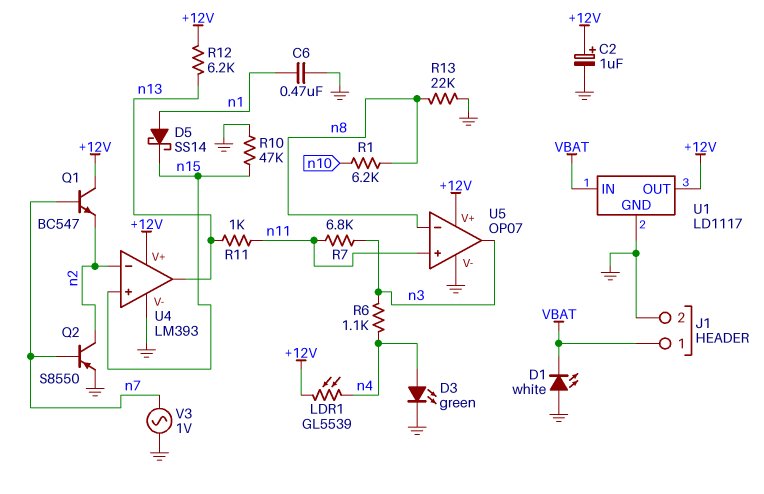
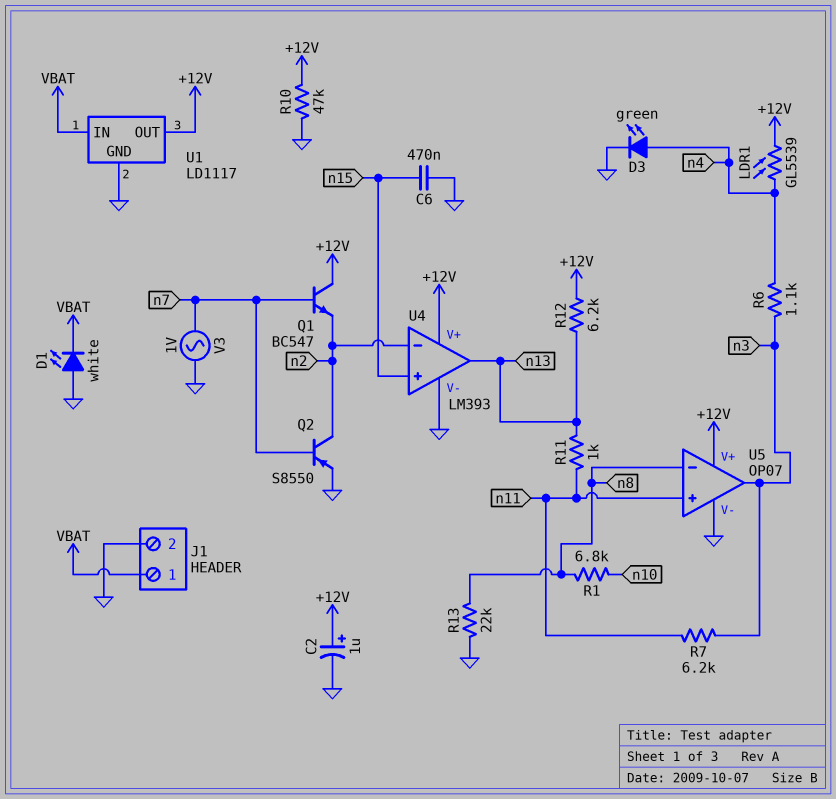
C6: 470nF (GND, n1) -> 470nF (GND, n15)
D5: schottky SS14 (A n1, K n15) -> none
R1: 6.2k (n8, n10) -> 6.8k (n8, n10)
R7: 6.8k (n3, n11) -> 6.2k (n3, n11)
R10: 47k (GND, n15) -> 47k (+12V, GND)

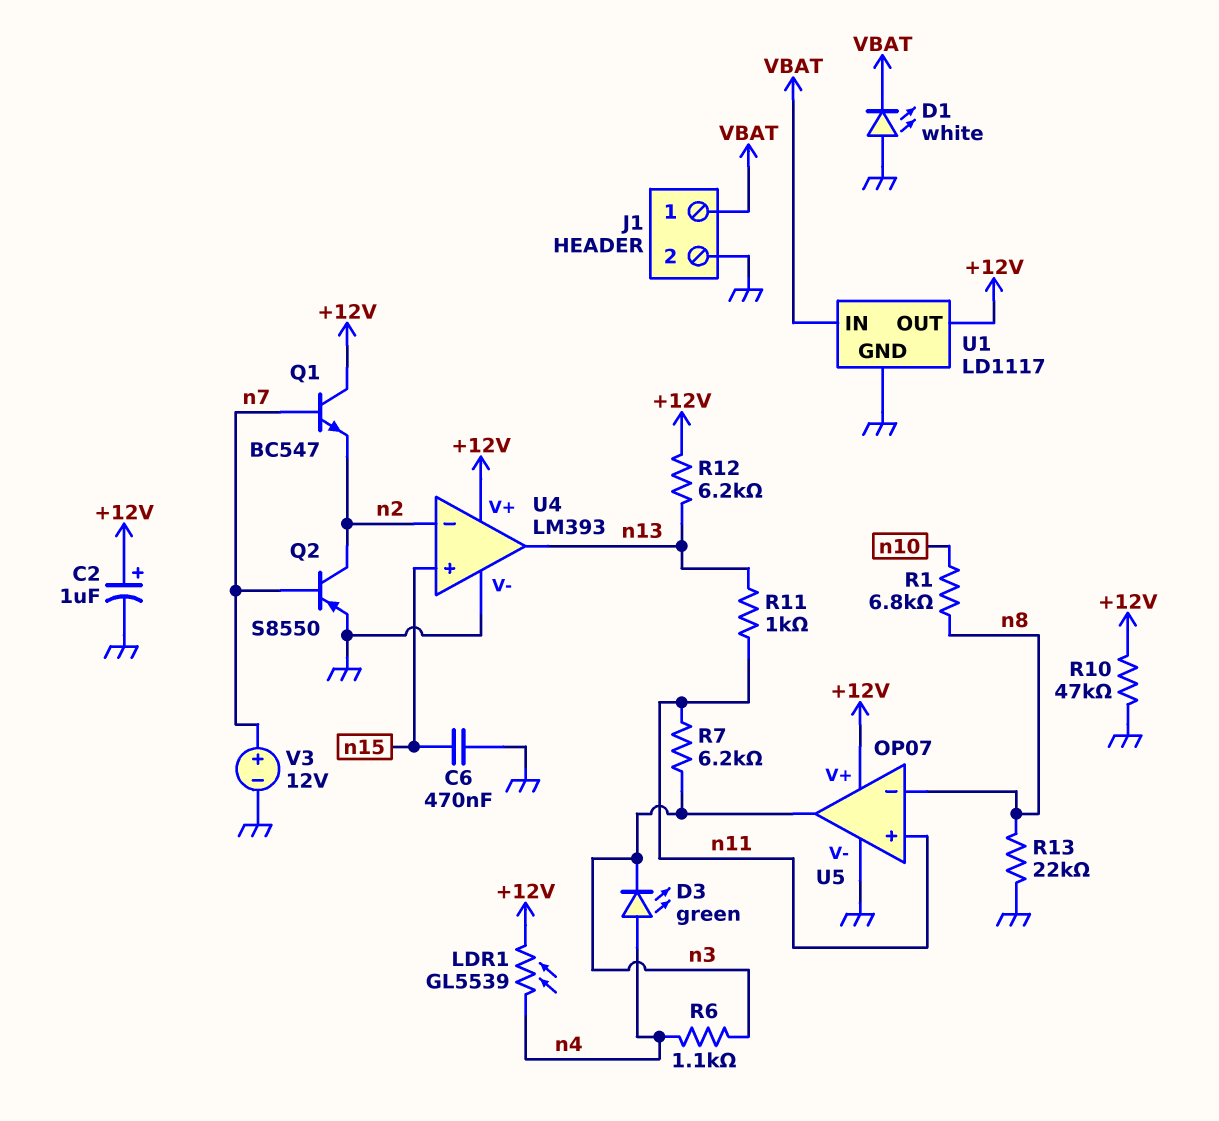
D3: LED green (A n4, K GND) -> LED green (A n4, K n3)
V3: AC 1V (GND, n7) -> 12V (plus n7, minus GND)

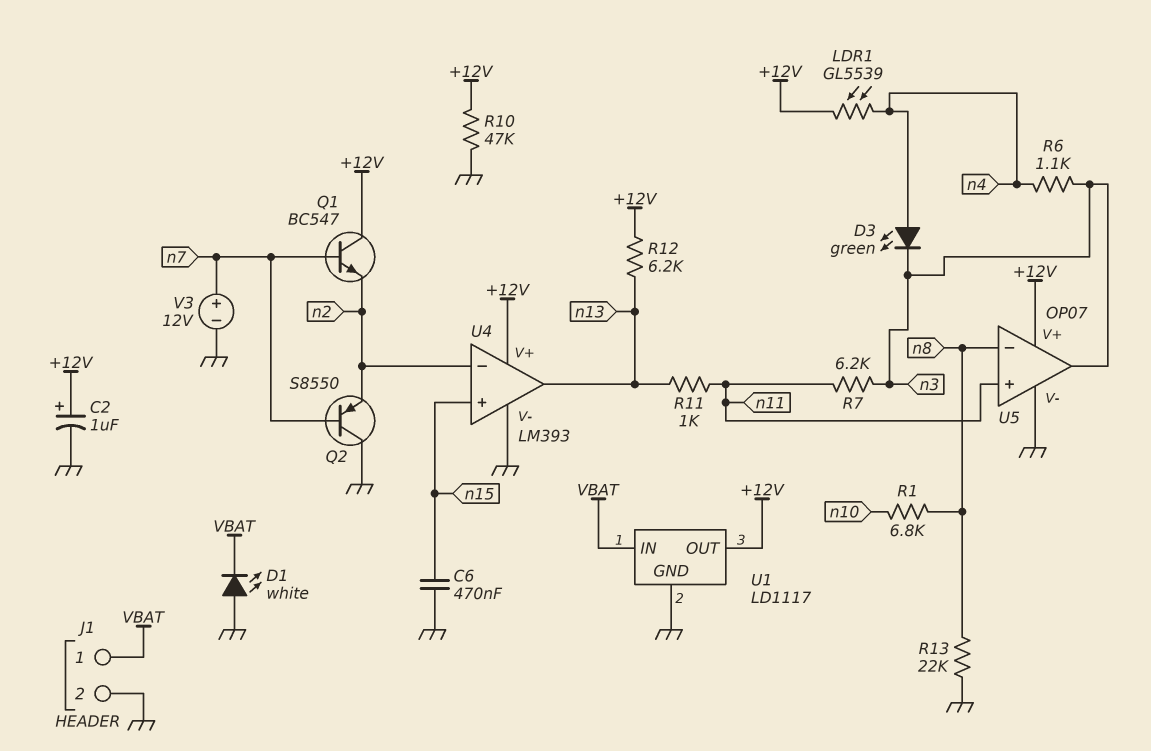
Q2: PNP S8550 (B n7, C n2, E GND) -> PNP S8550 (B n7, C GND, E n2)

